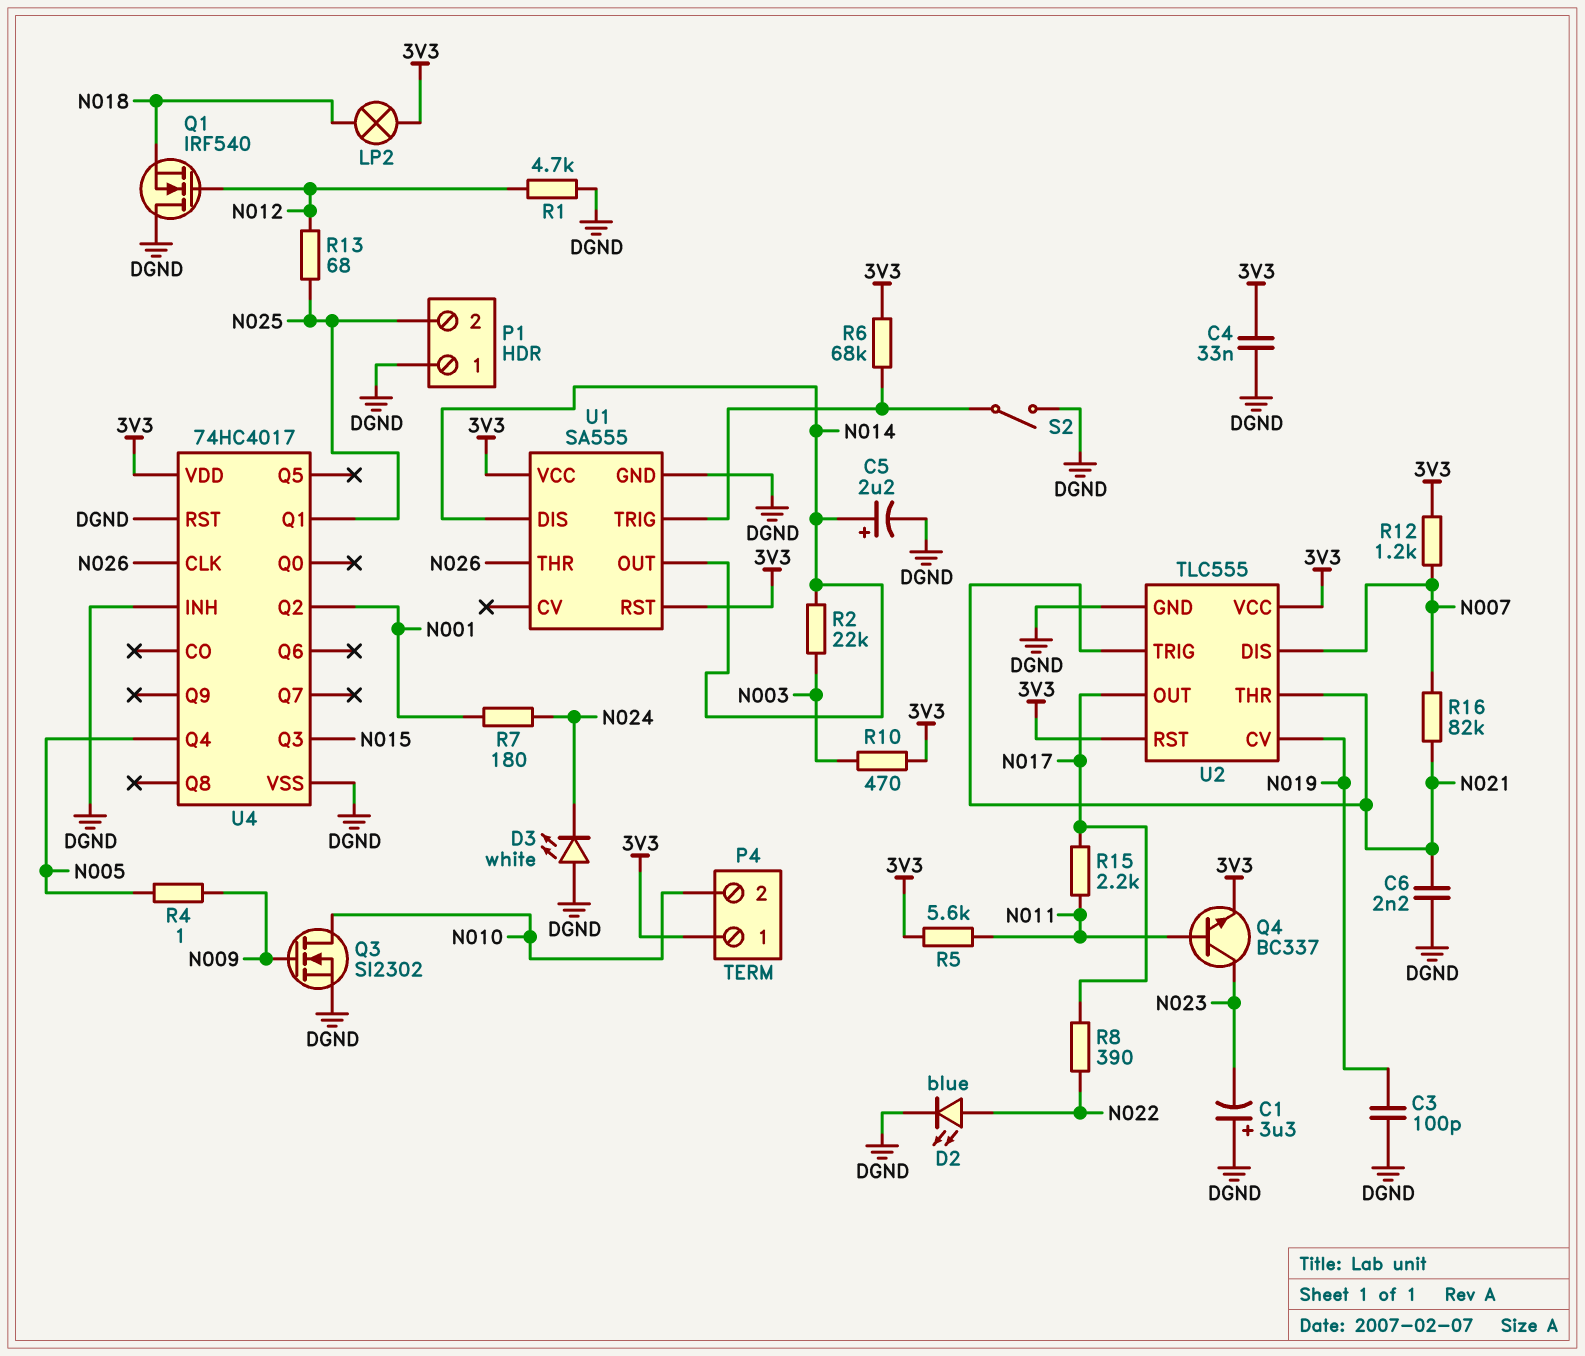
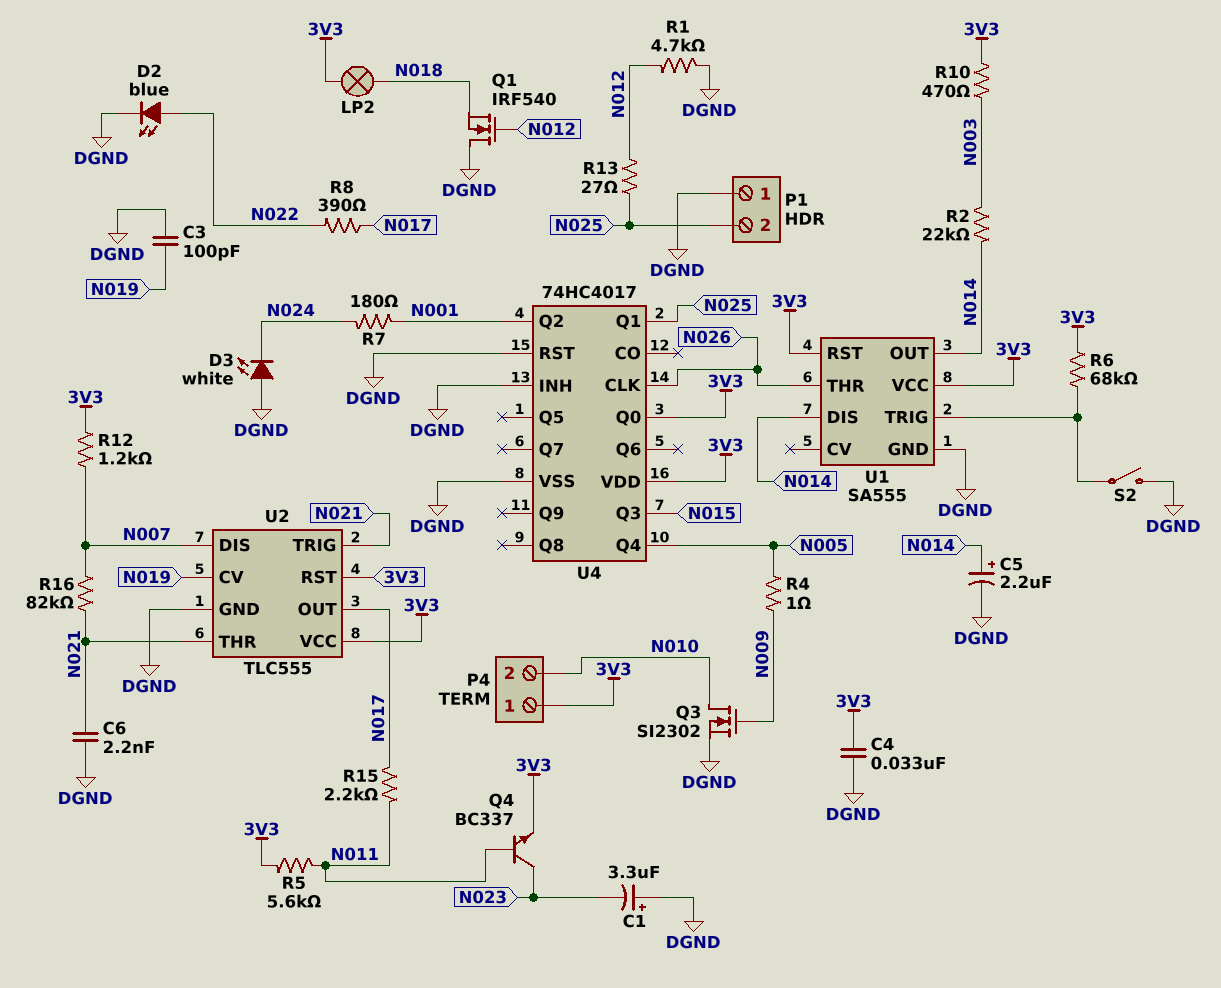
R13: 68 (N012, N025) -> 27 (N012, N025)
U4 pin Q0: none -> 3V3

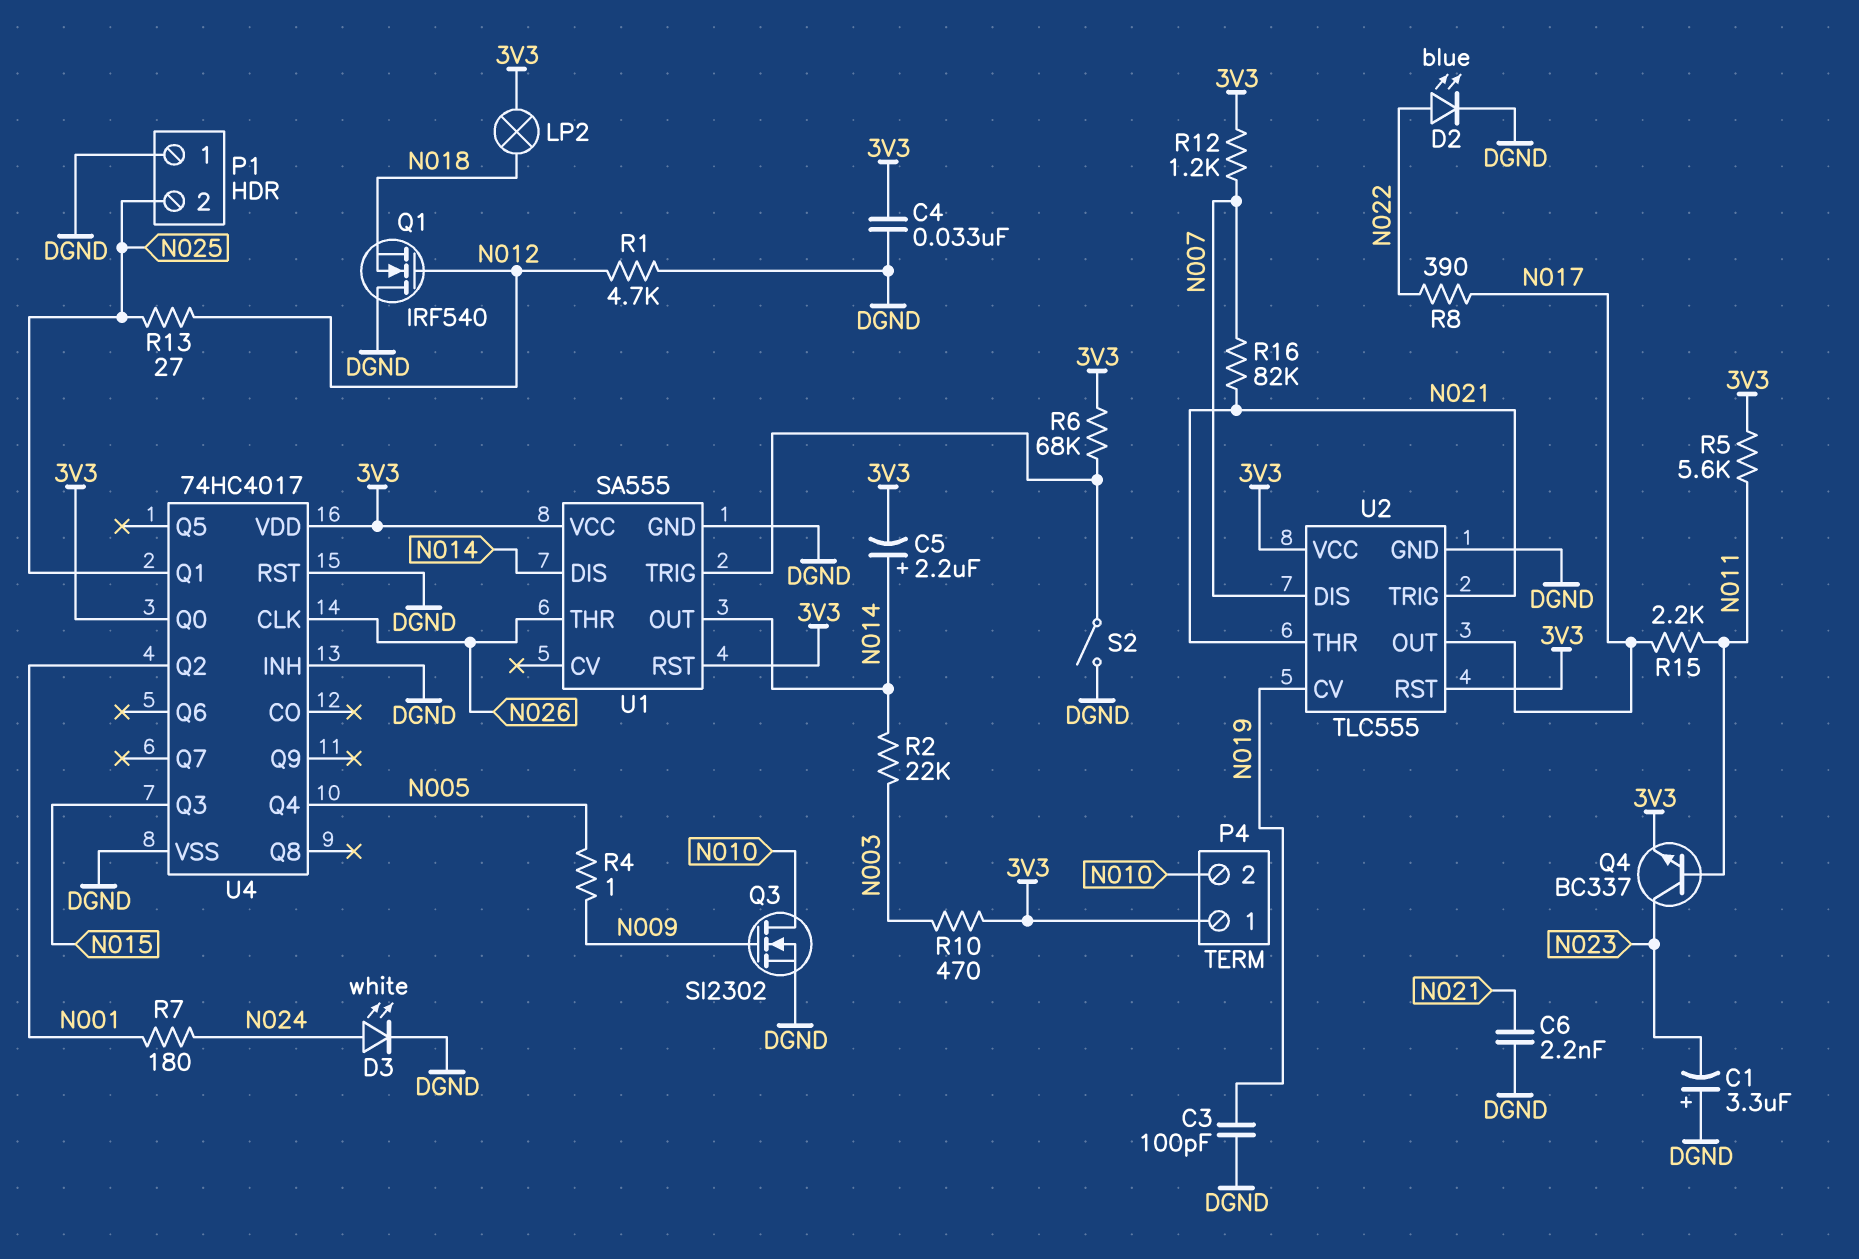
C5: 2.2uF (plus N014, minus DGND) -> 2.2uF (plus N014, minus 3V3)
D3: LED white (A DGND, K N024) -> LED white (A N024, K DGND)

